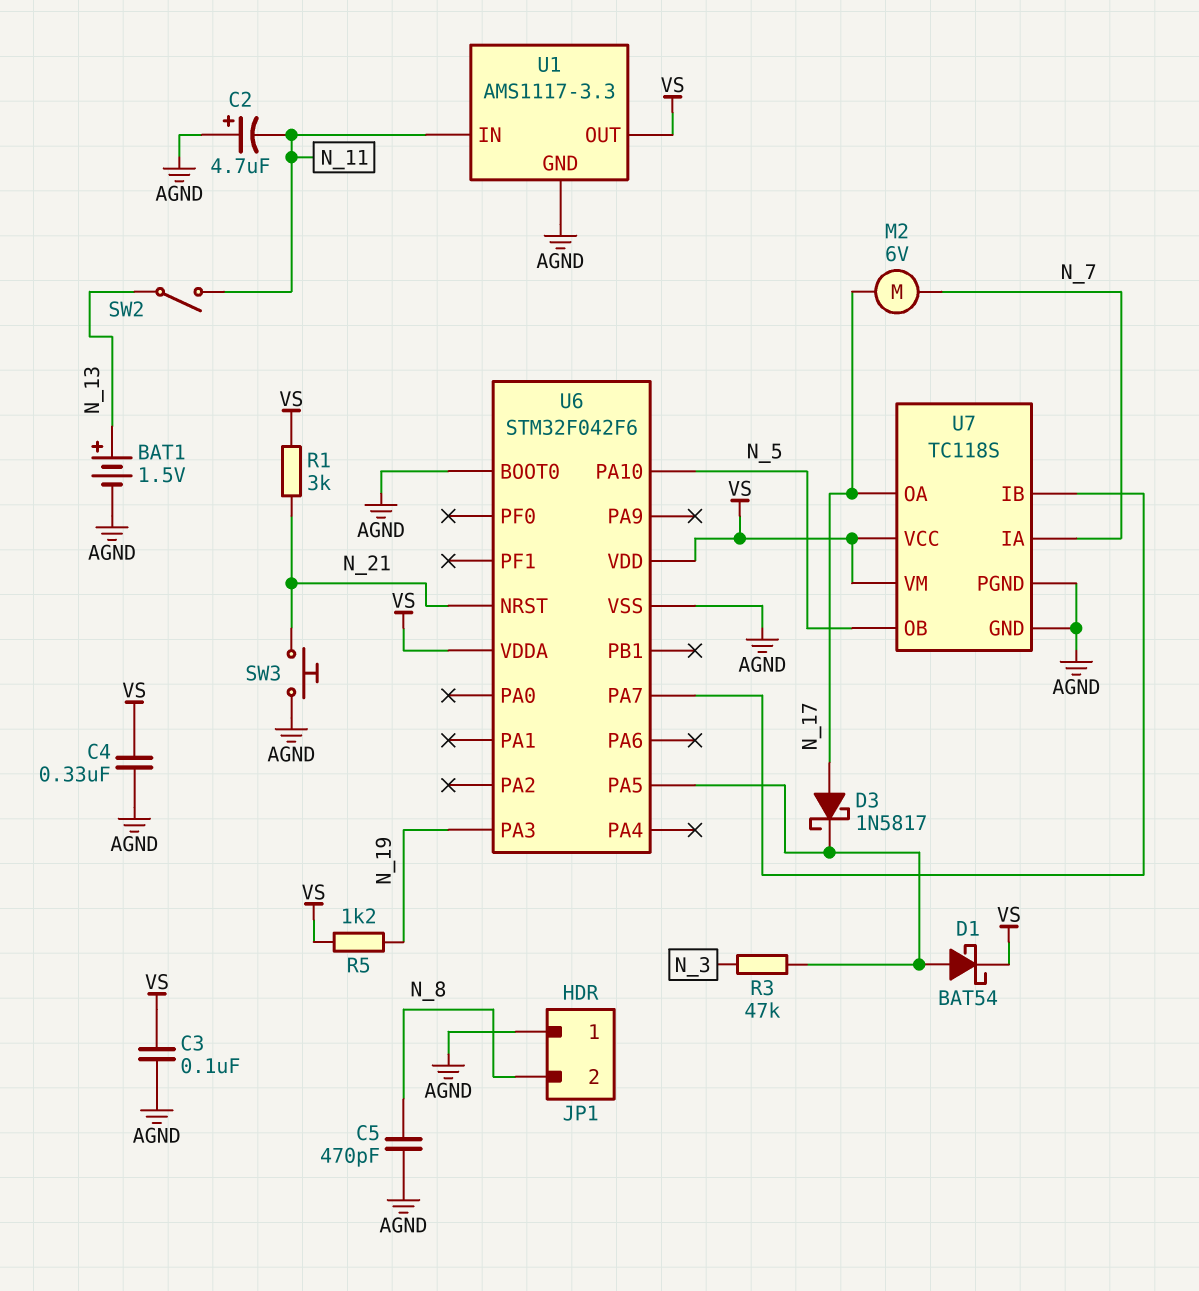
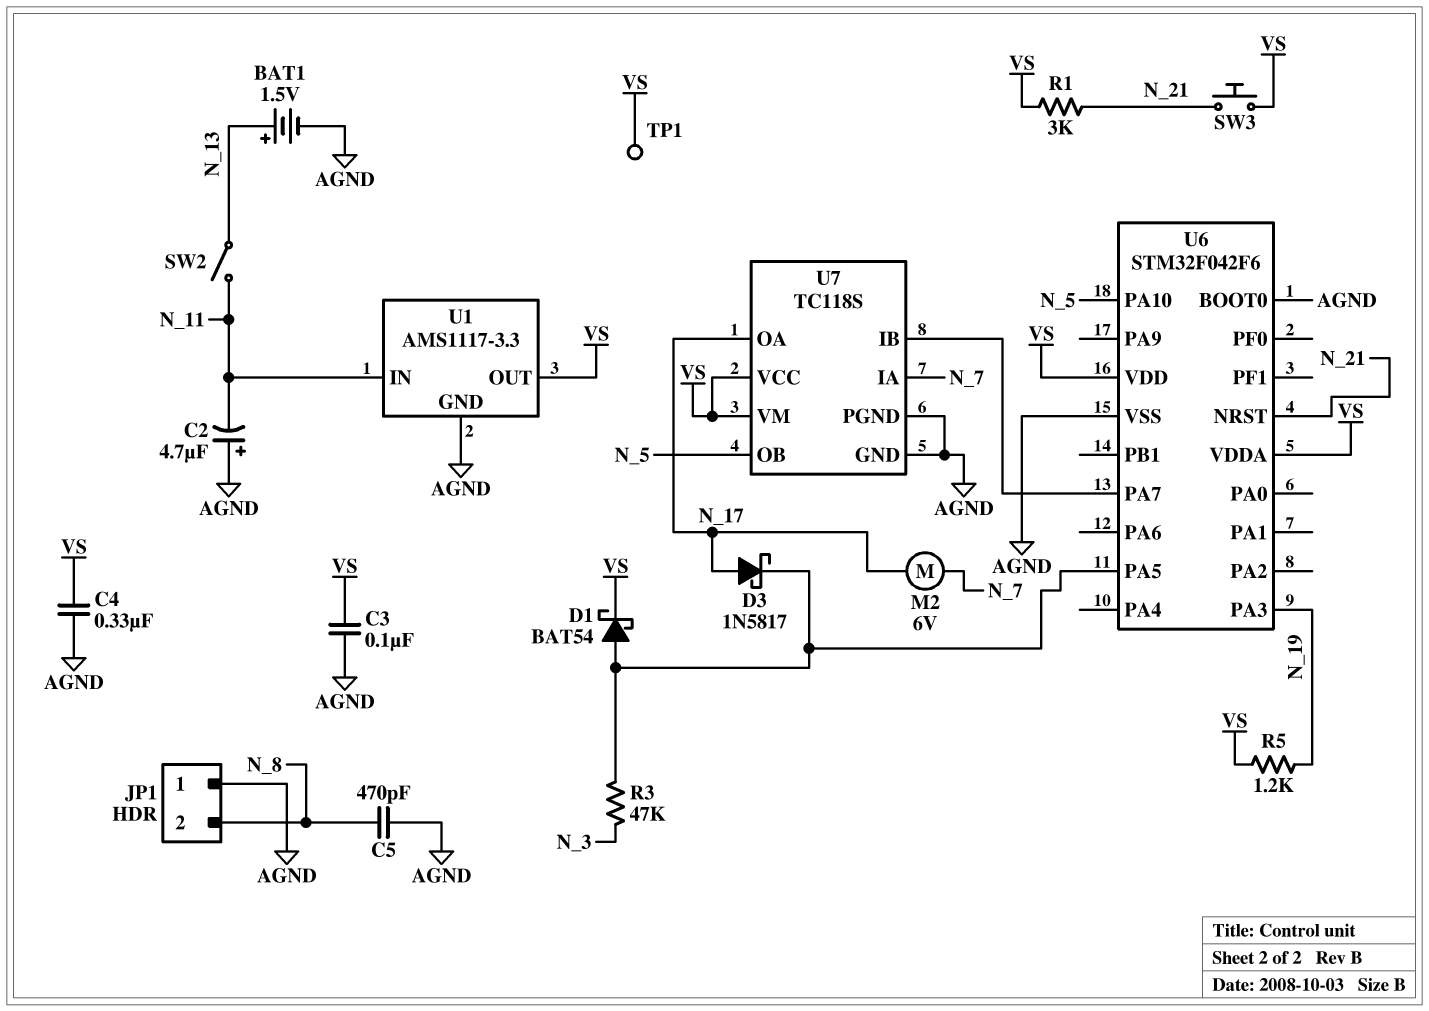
SW3: button (AGND, N_21) -> button (N_21, VS)
TP1: none -> test point (VS)

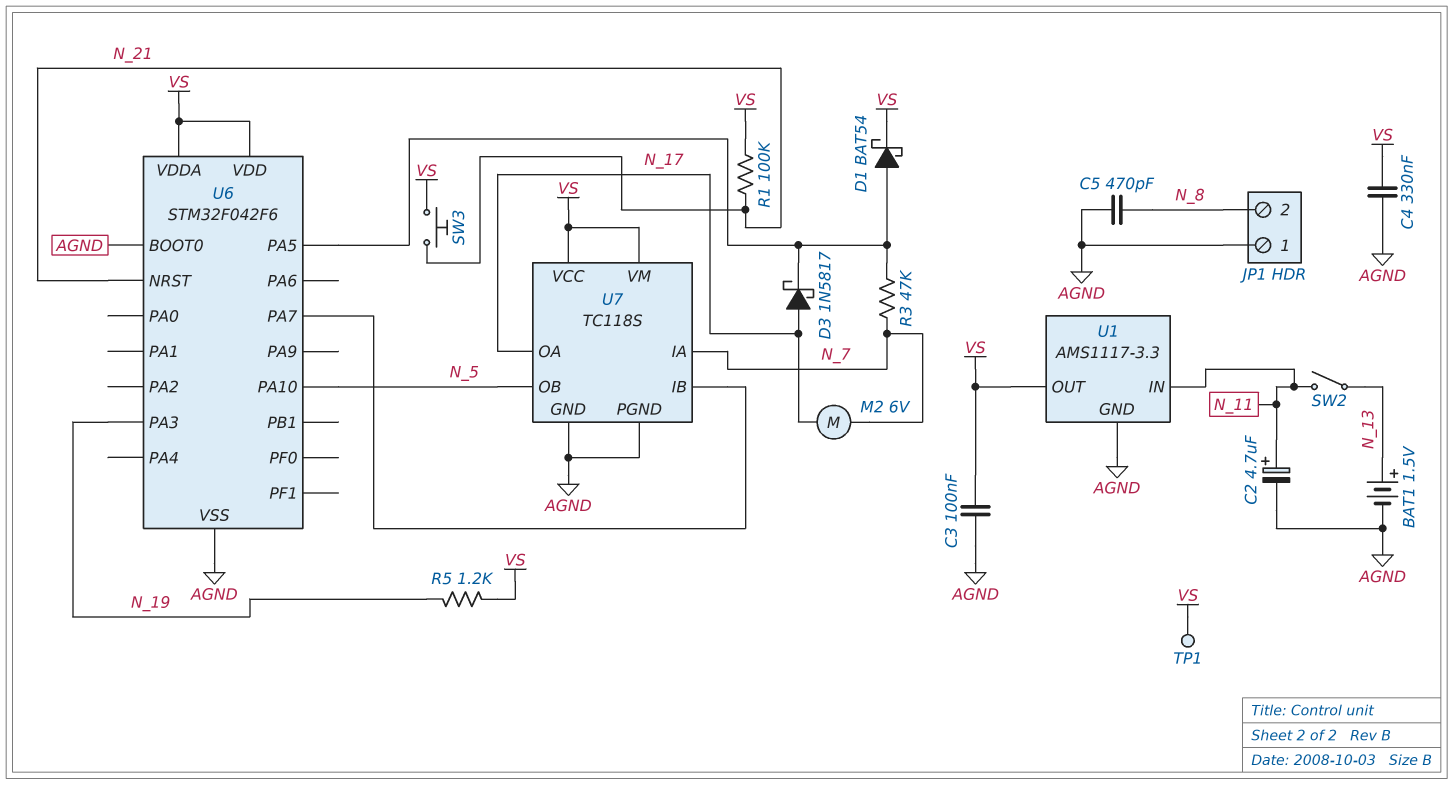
C2: 4.7uF (plus AGND, minus N_11) -> 4.7uF (plus N_11, minus AGND)
R1: 3k (N_21, VS) -> 100k (N_21, VS)
R3: 47k (N_3, U6/PA5) -> 47k (N_7, U6/PA5)

